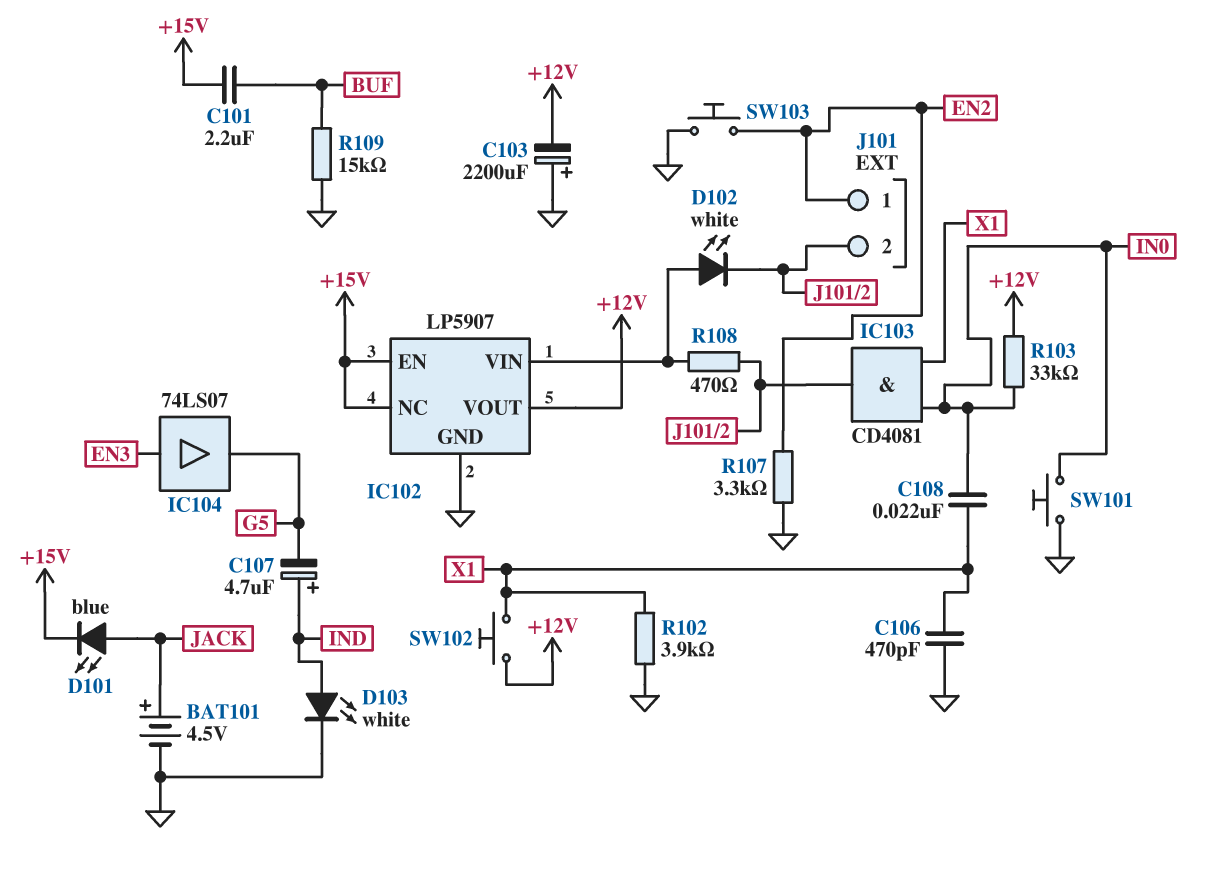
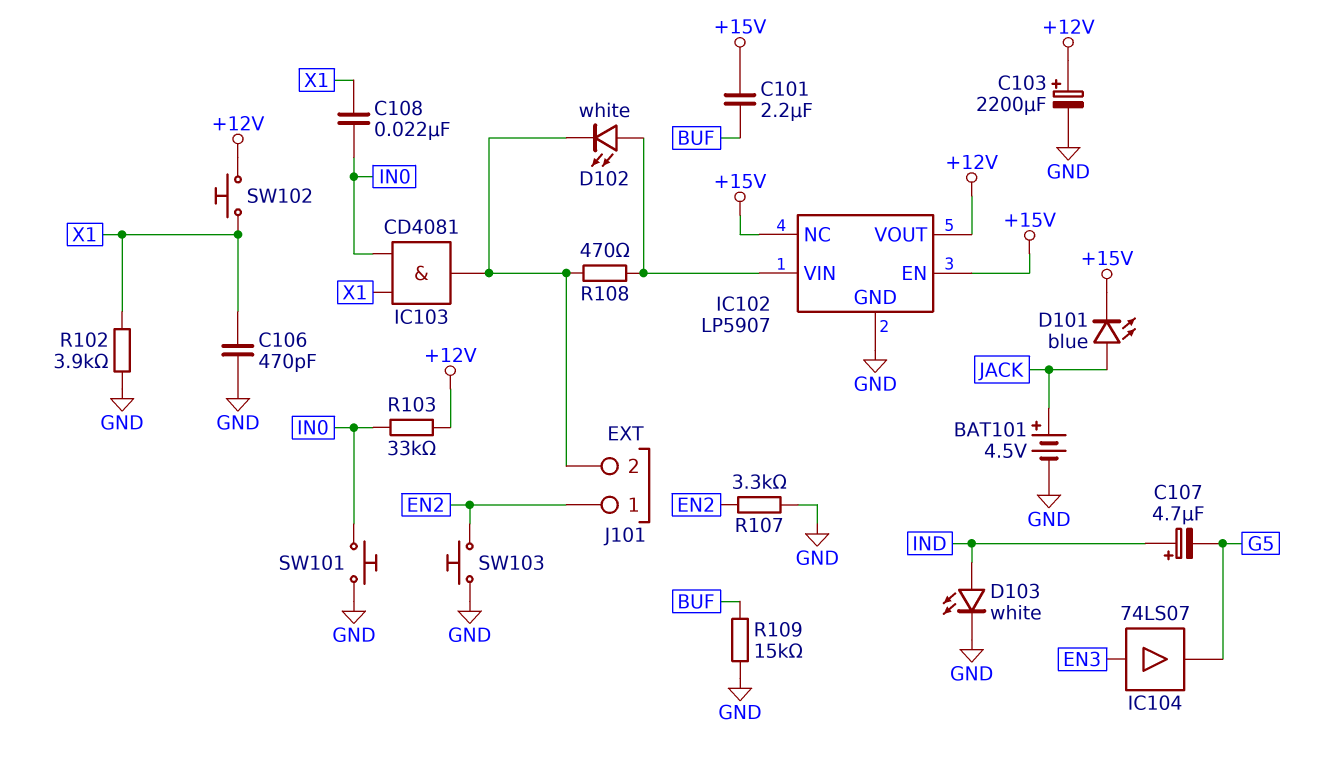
C103: 2200uF (plus GND, minus +12V) -> 2200uF (plus +12V, minus GND)

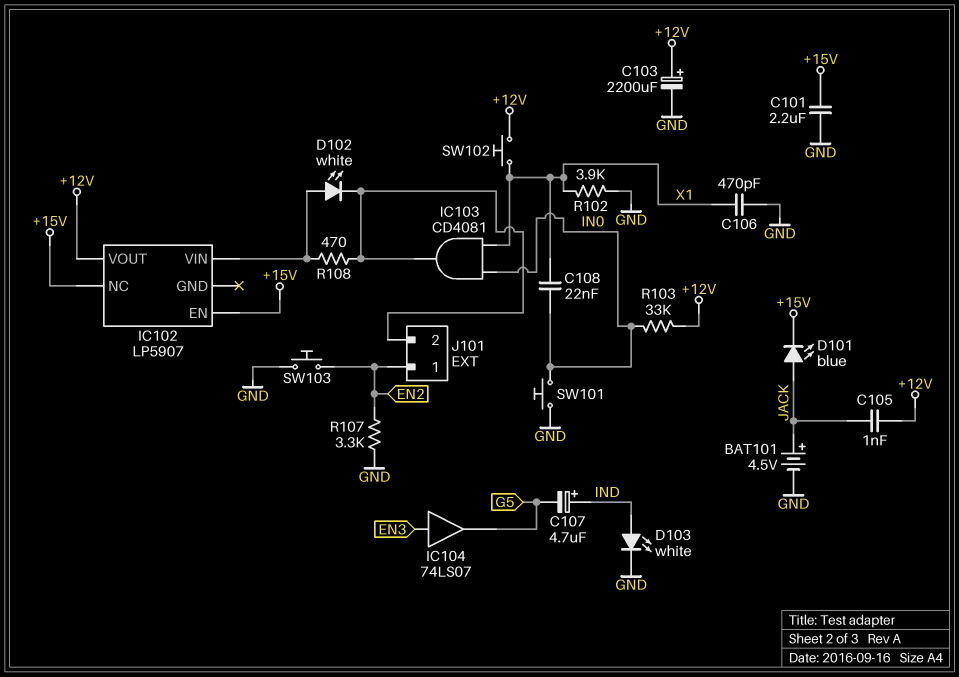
C101: 2.2uF (+15V, BUF) -> 2.2uF (+15V, GND)
C105: none -> 1nF (+12V, JACK)
IC102 pin GND: GND -> none
R109: 15k (BUF, GND) -> none

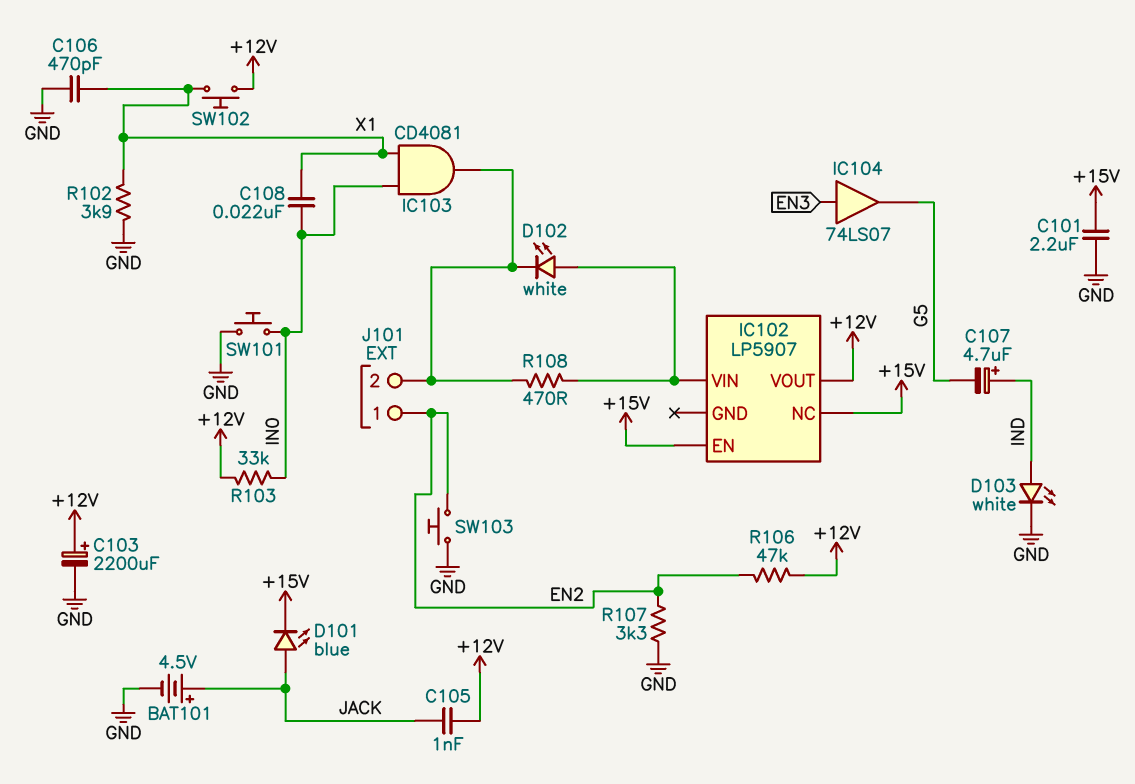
R106: none -> 47k (+12V, EN2)

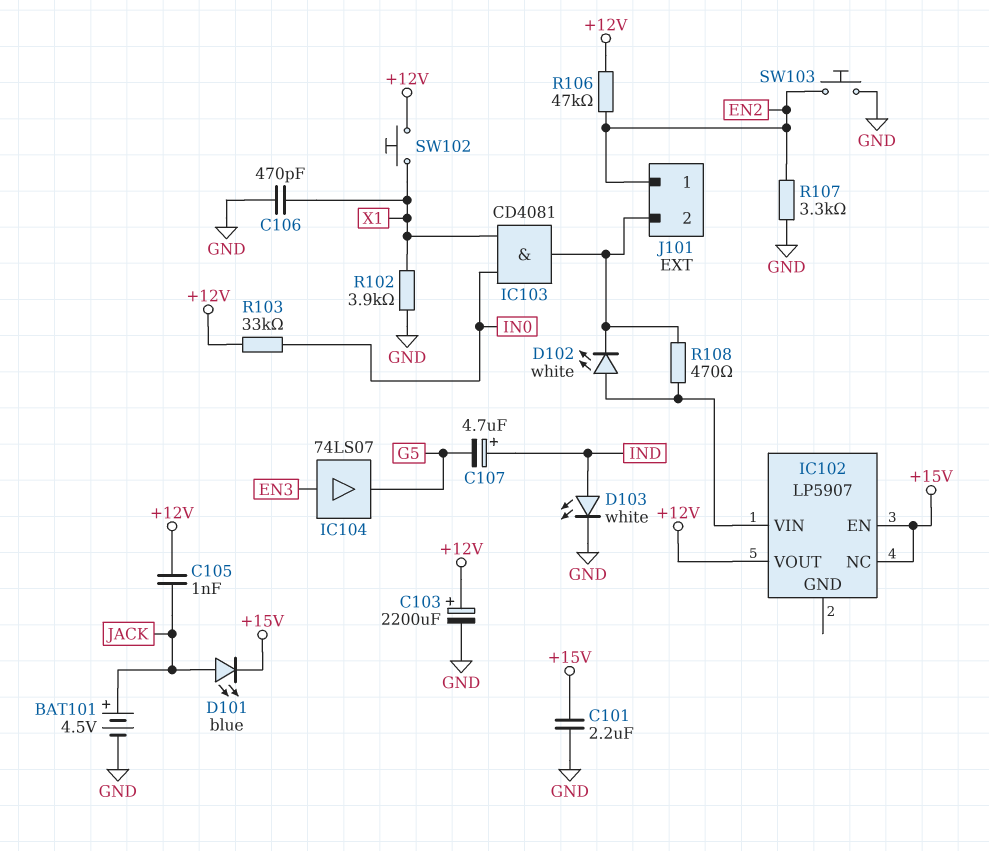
C108: 22nF (IN0, X1) -> none
SW101: button (GND, IN0) -> none

